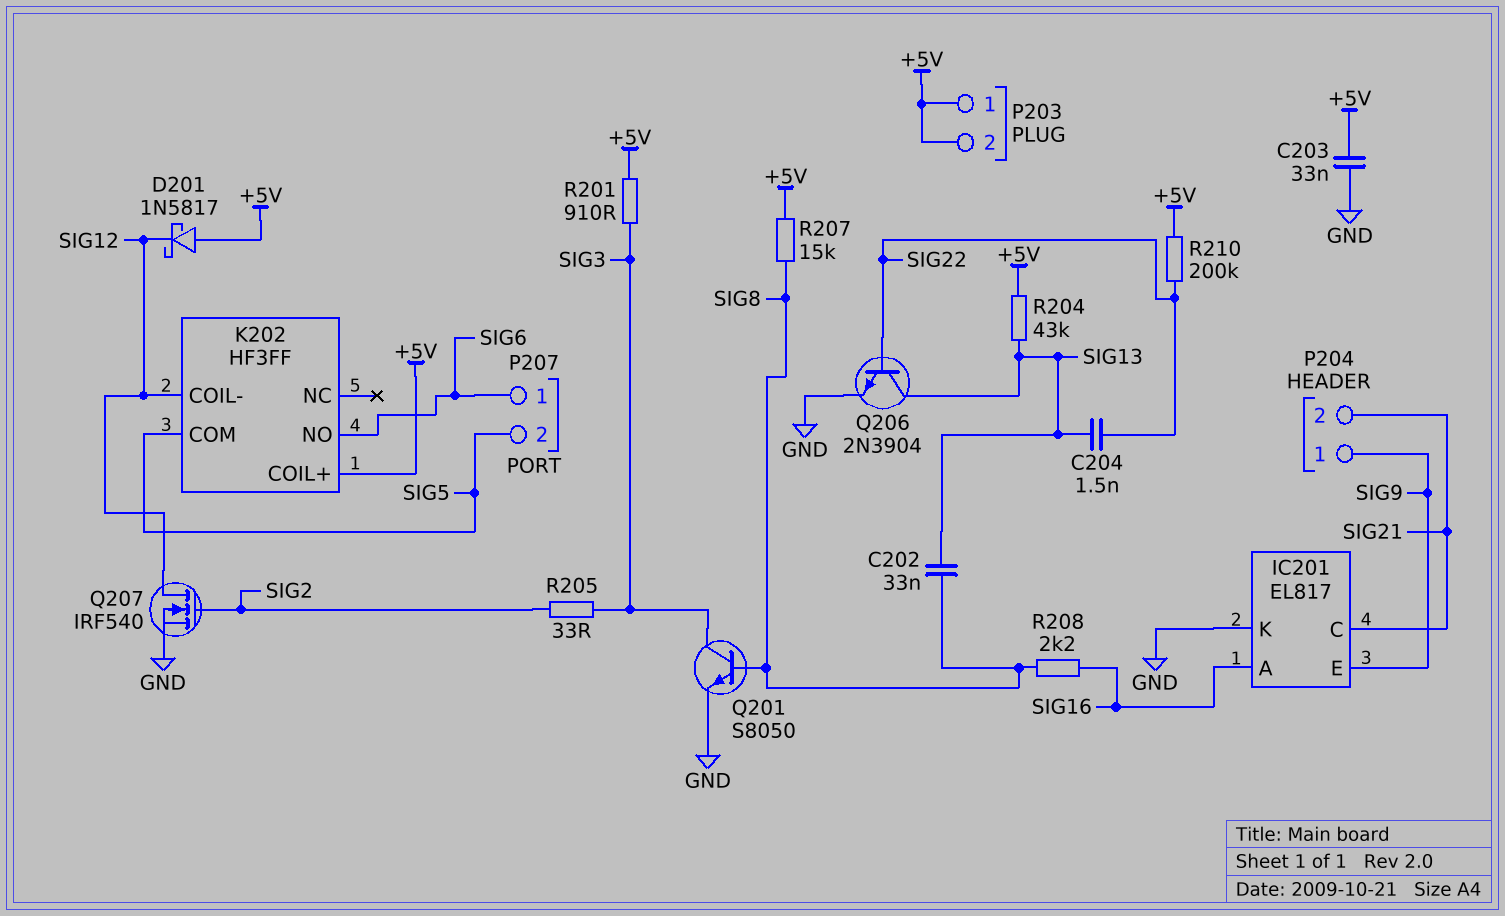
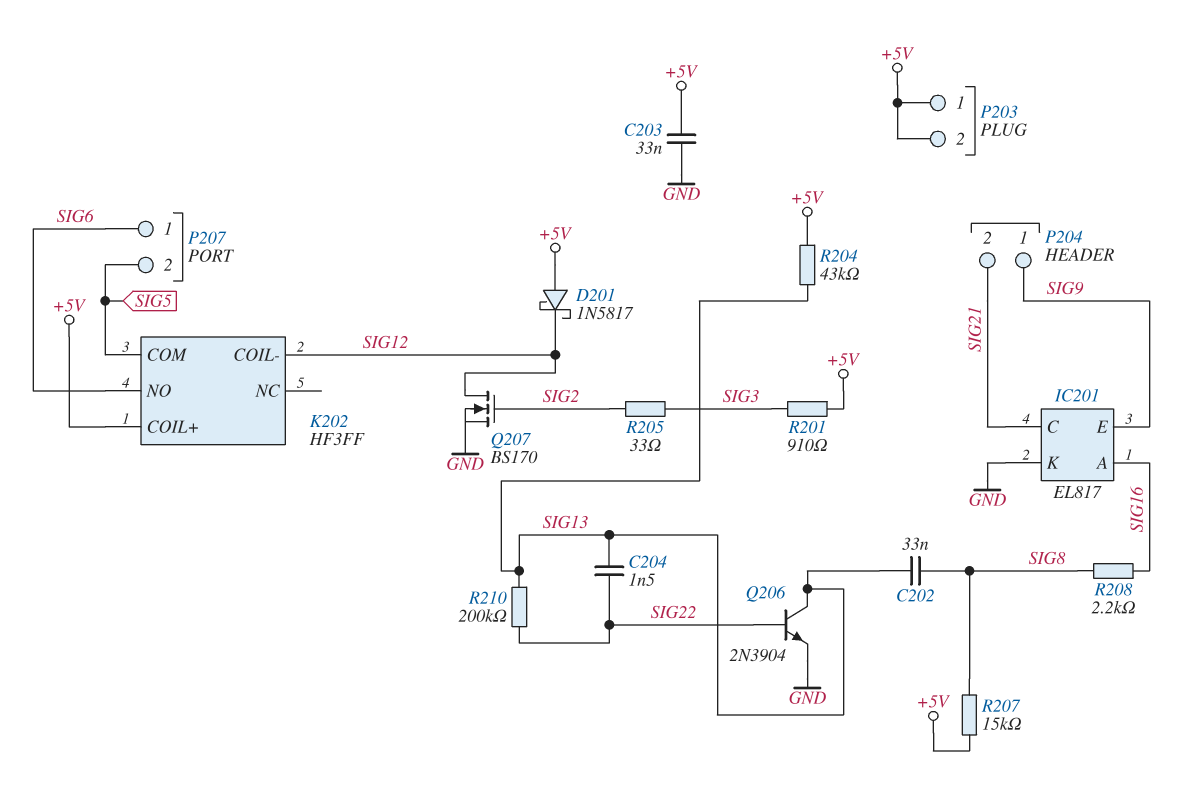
Q201: NPN S8050 (B SIG8, C SIG3, E GND) -> none
Q207: NMOS IRF540 (G SIG2, D SIG12, S GND) -> NMOS BS170 (G SIG2, D SIG12, S GND)
R210: 200k (+5V, SIG22) -> 200k (SIG13, SIG22)

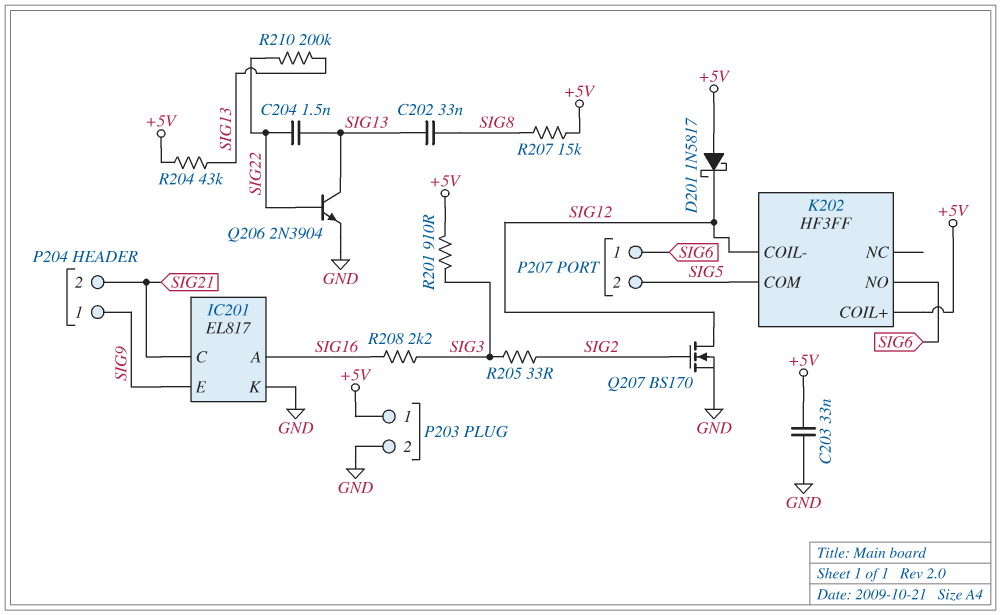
P203 pin 2: +5V -> GND
R208: 2.2k (SIG8, SIG16) -> 2.2k (SIG3, SIG16)

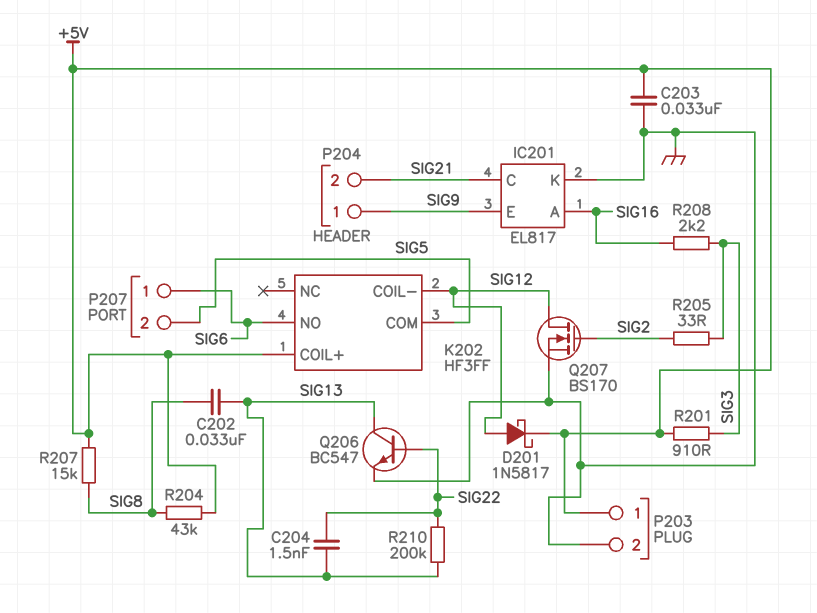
D201: schottky 1N5817 (A +5V, K SIG12) -> schottky 1N5817 (A SIG12, K +5V)
Q206: NPN 2N3904 (B SIG22, C SIG13, E GND) -> NPN BC547 (B SIG22, C SIG13, E GND)
R204: 43k (+5V, SIG13) -> 43k (+5V, SIG8)

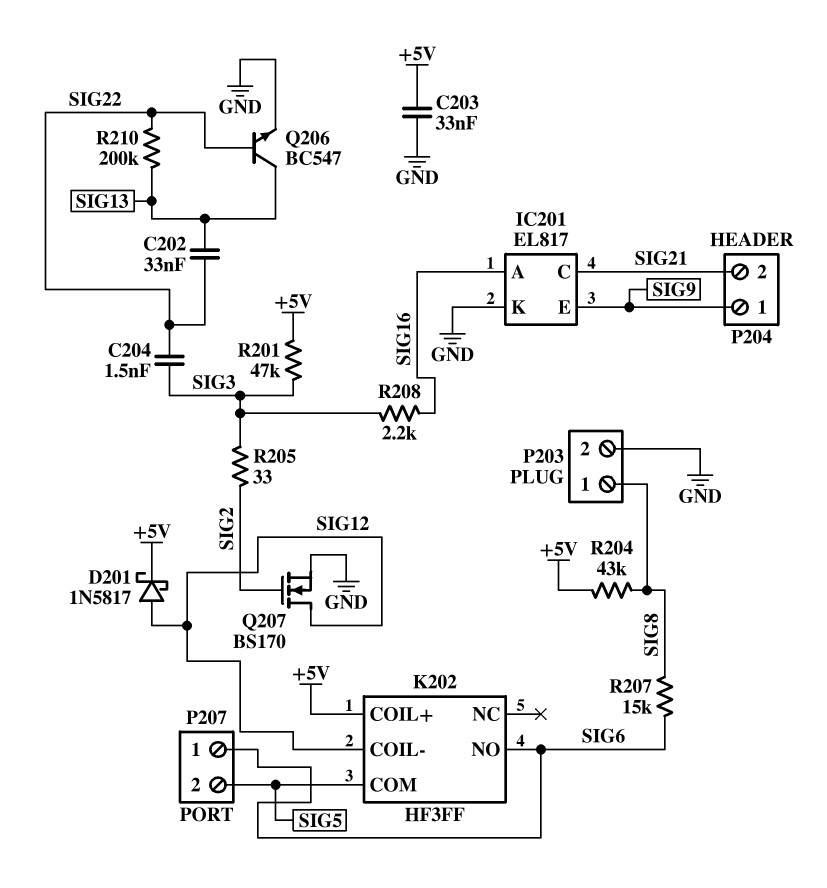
C202: 33nF (SIG8, SIG13) -> 33nF (SIG13, SIG22)
C204: 1.5nF (SIG13, SIG22) -> 1.5nF (SIG3, SIG22)
P203 pin 1: +5V -> SIG8
R201: 910 (+5V, SIG3) -> 47k (+5V, SIG3)
R207: 15k (+5V, SIG8) -> 15k (SIG6, SIG8)

